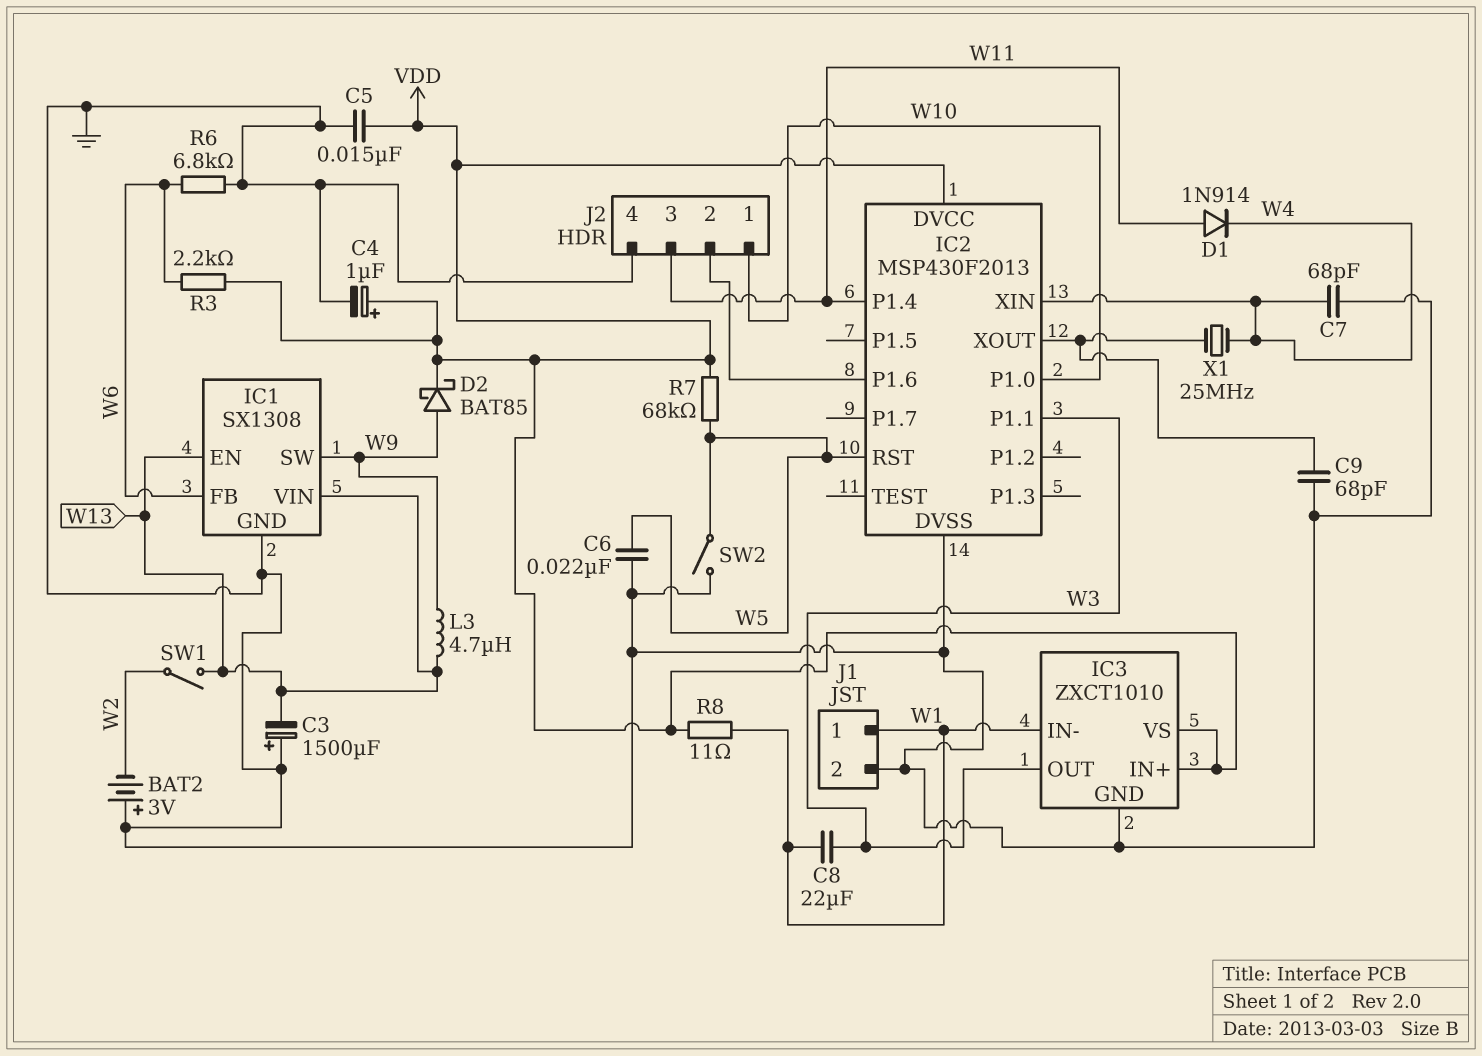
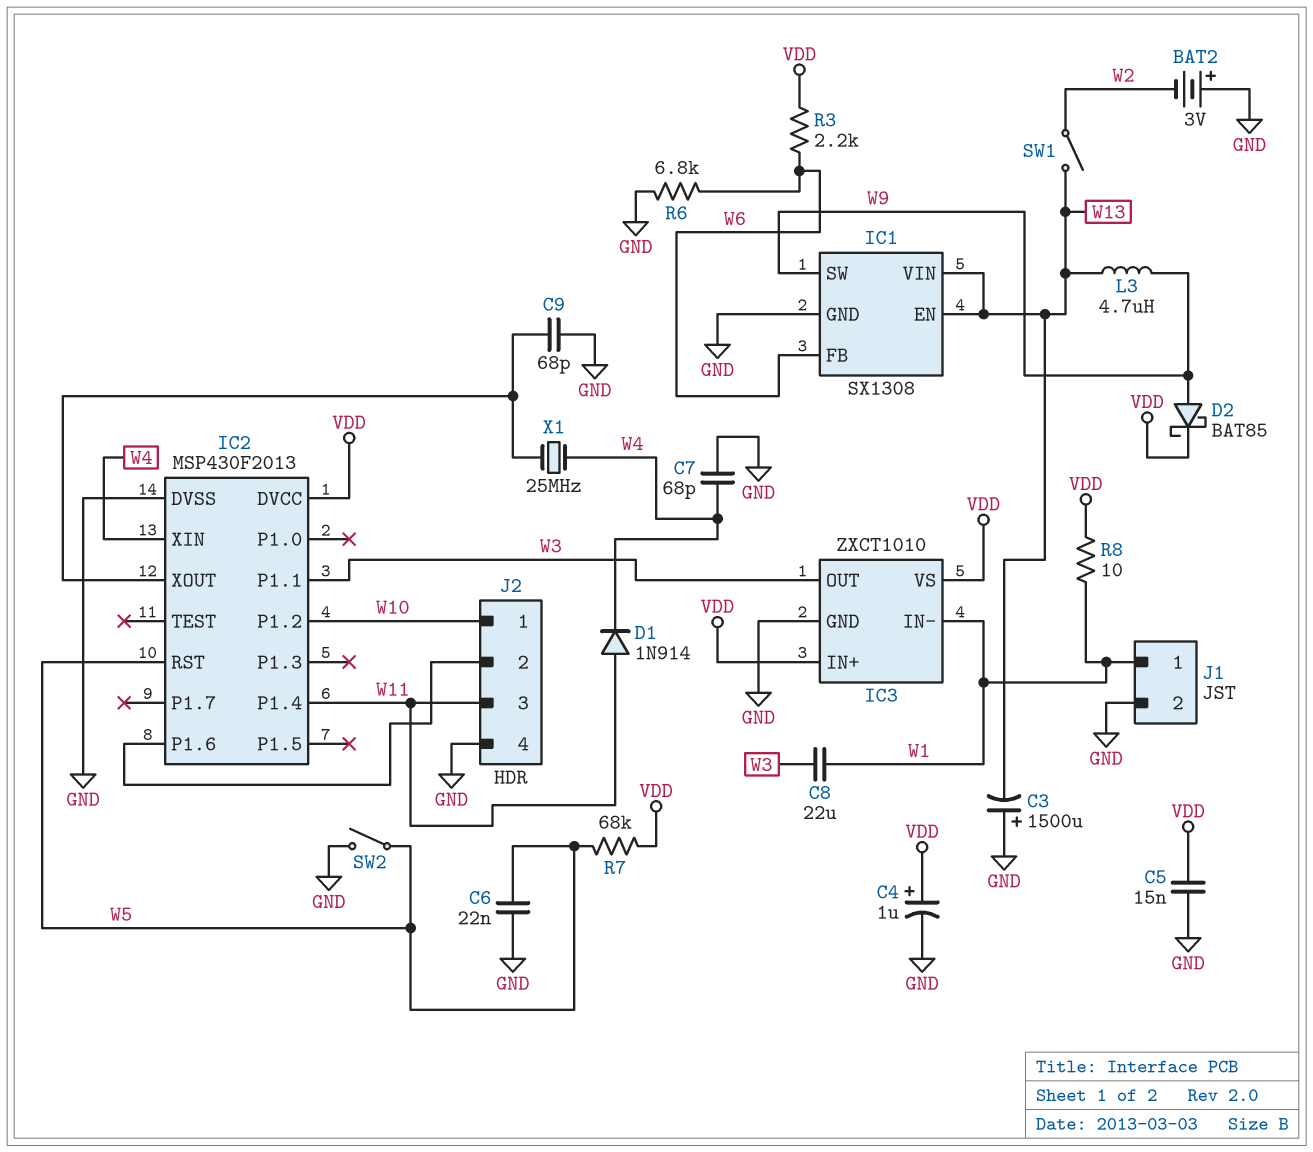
IC2 pin P1.0: W10 -> none
IC2 pin P1.2: none -> W10
R8: 11 (VDD, W1) -> 10 (VDD, W1)

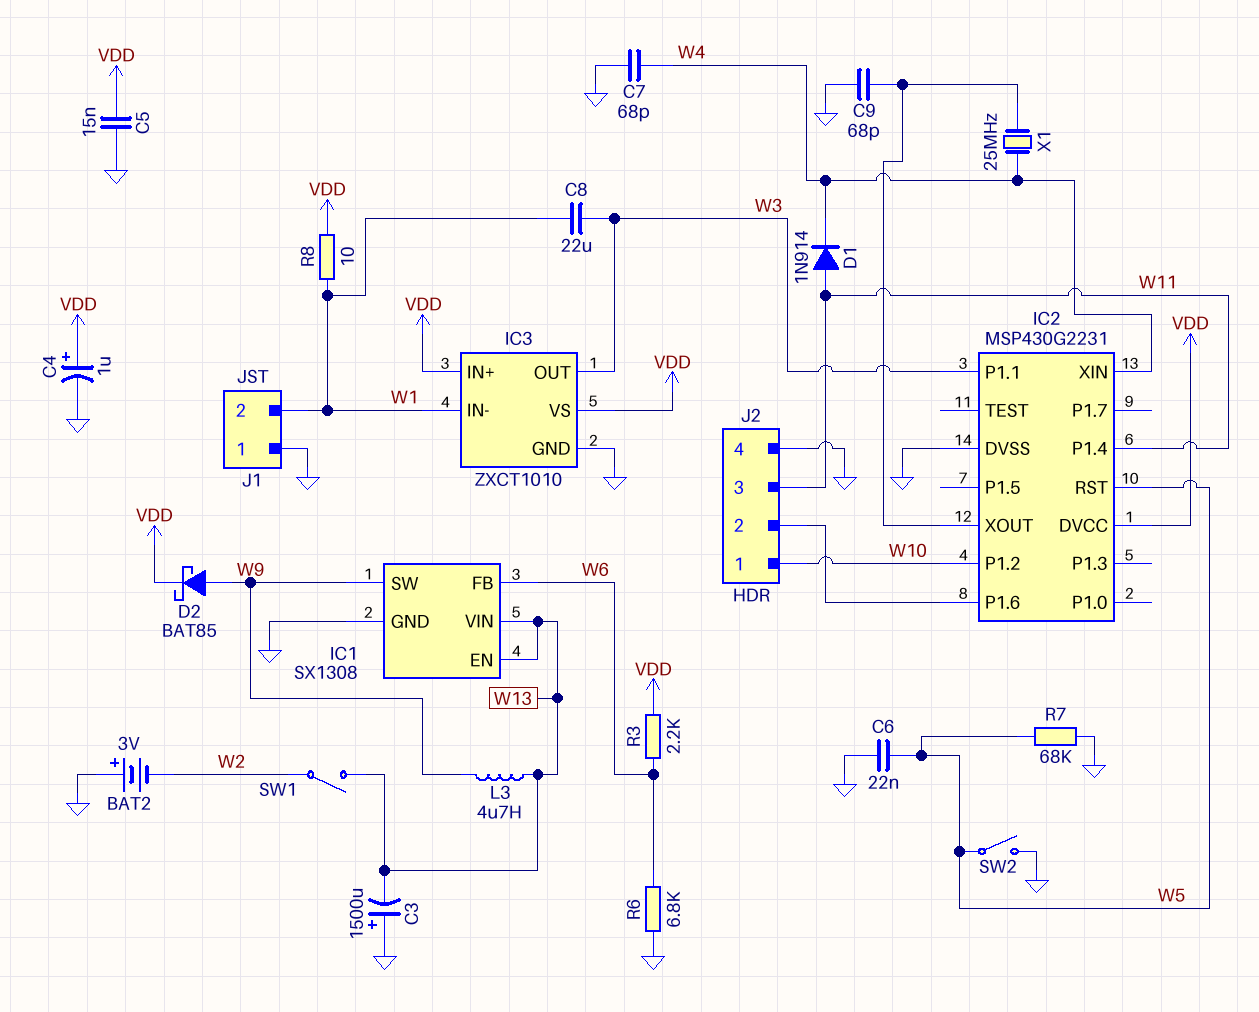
IC2: MSP430F2013 -> MSP430G2231
J1 pin 1: W1 -> GND
J1 pin 2: GND -> W1
R7: 68k (VDD, W5) -> 68k (GND, W5)

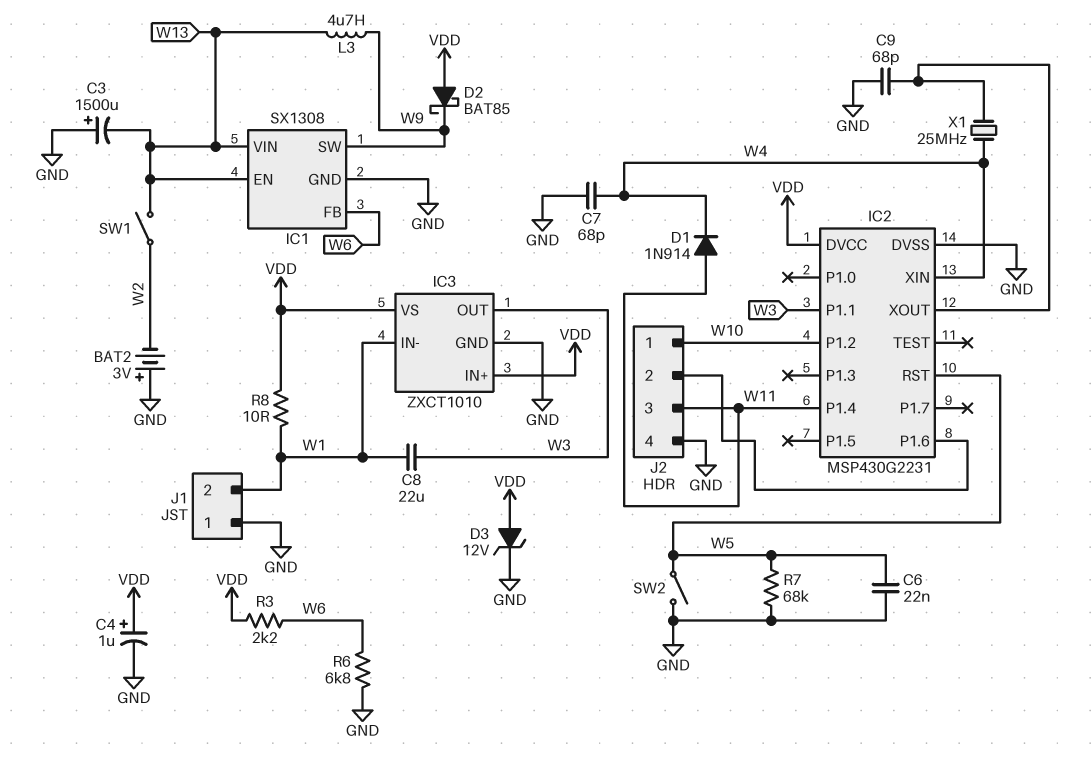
C5: 15nF (GND, VDD) -> none
D2: schottky BAT85 (A W9, K VDD) -> schottky BAT85 (A VDD, K W9)
D3: none -> zener 12V (A VDD, K GND)

